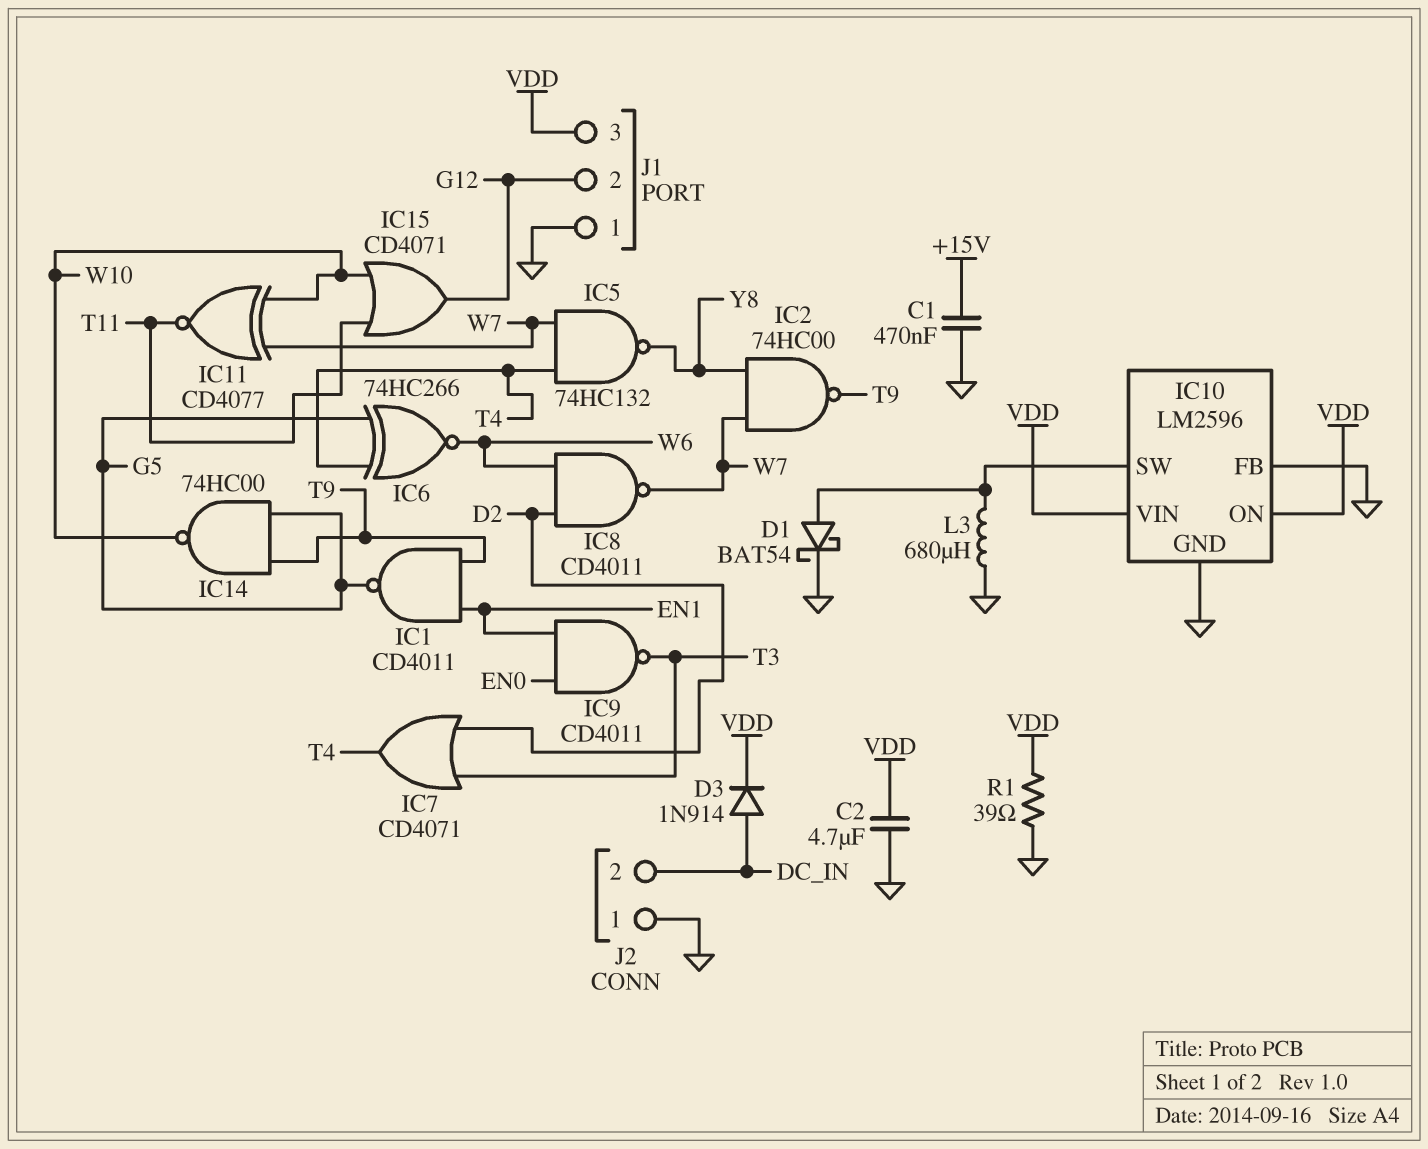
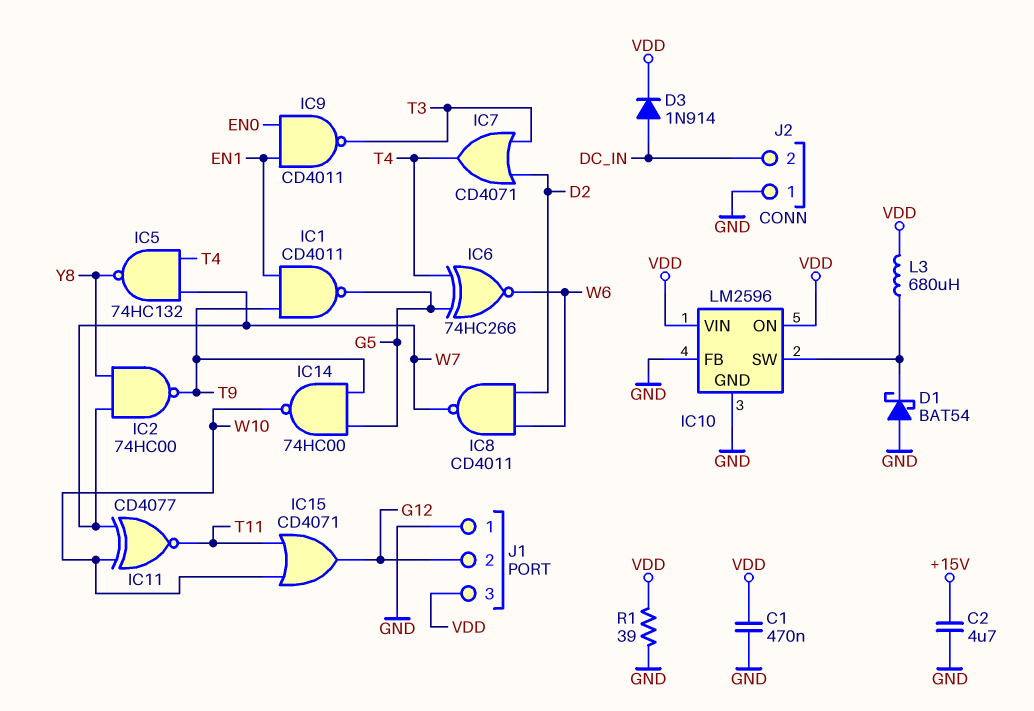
C1: 470nF (+15V, GND) -> 470nF (GND, VDD)
C2: 4.7uF (GND, VDD) -> 4.7uF (+15V, GND)
D1: schottky BAT54 (A IC10/SW, K GND) -> schottky BAT54 (A GND, K IC10/SW)
L3: 680uH (GND, IC10/SW) -> 680uH (IC10/SW, VDD)

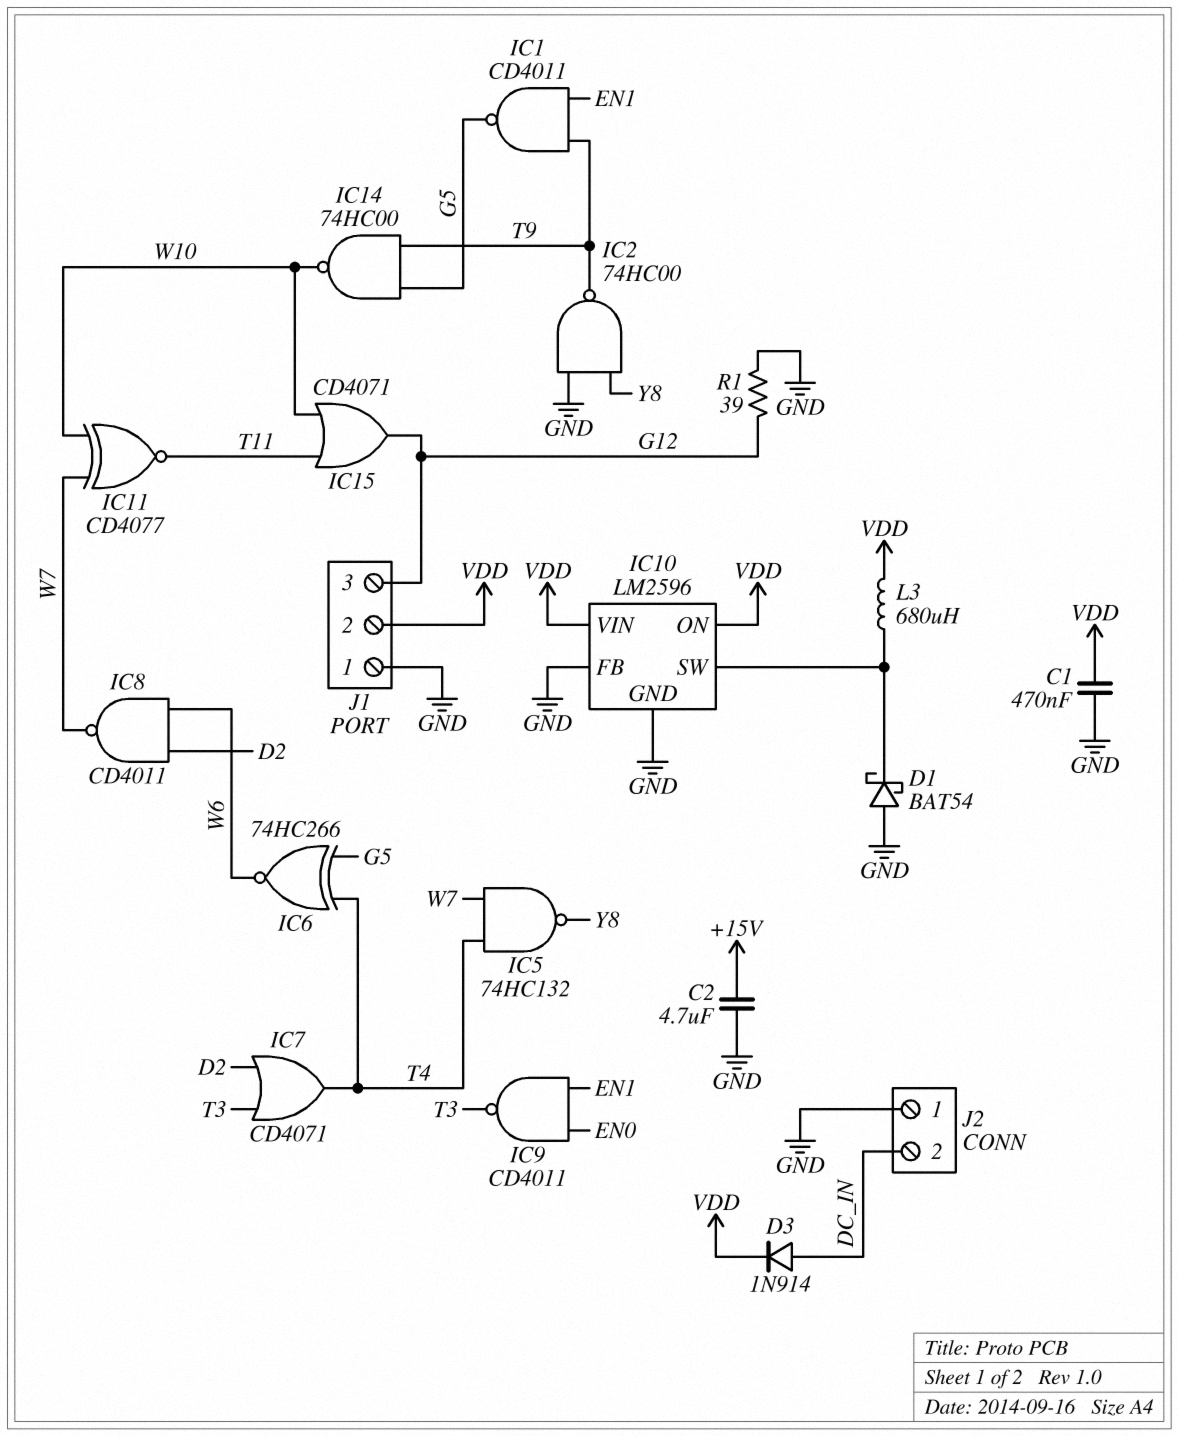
IC2: NAND 74HC00 (in W7, in Y8, out T9) -> NAND 74HC00 (in GND, in Y8, out T9)
J1 pin 2: G12 -> VDD
J1 pin 3: VDD -> G12
R1: 39 (GND, VDD) -> 39 (G12, GND)

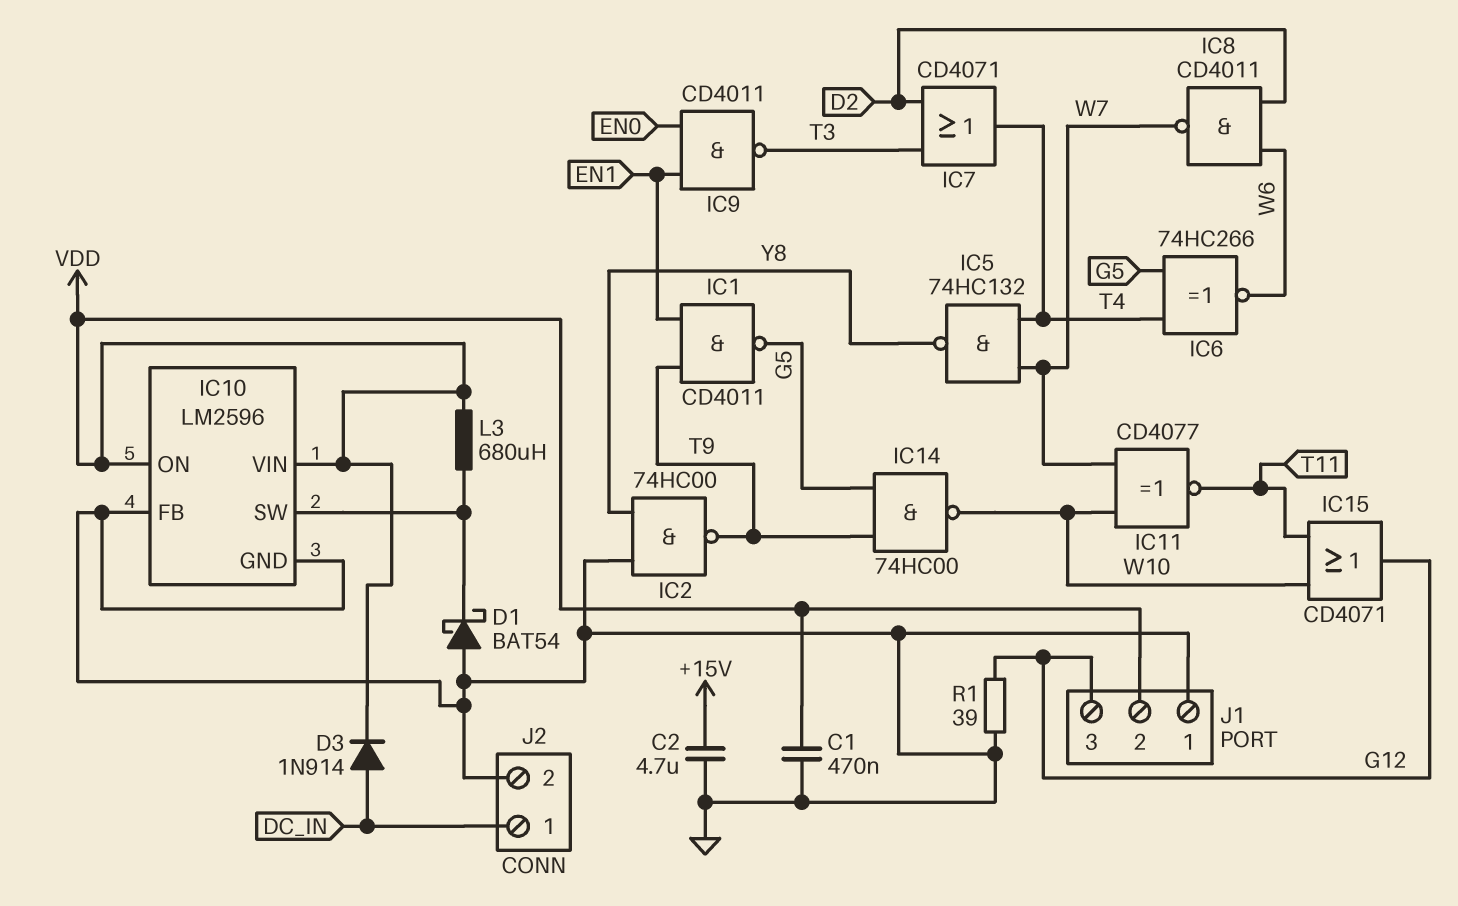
J2 pin 1: GND -> DC_IN
J2 pin 2: DC_IN -> GND

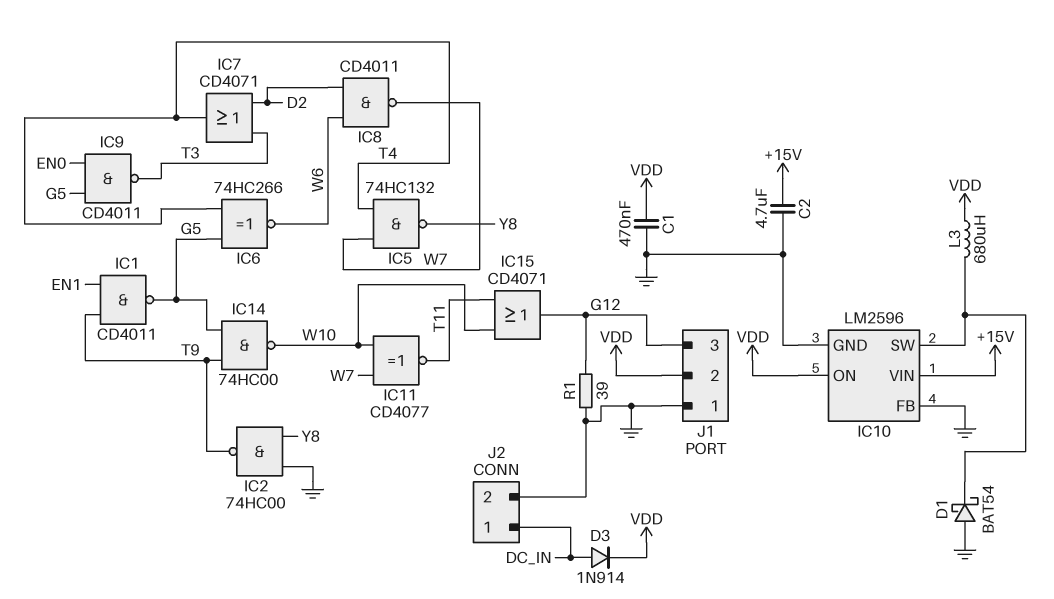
IC9: NAND CD4011 (in EN0, in EN1, out T3) -> NAND CD4011 (in EN0, in G5, out T3)
IC10 pin VIN: VDD -> +15V

